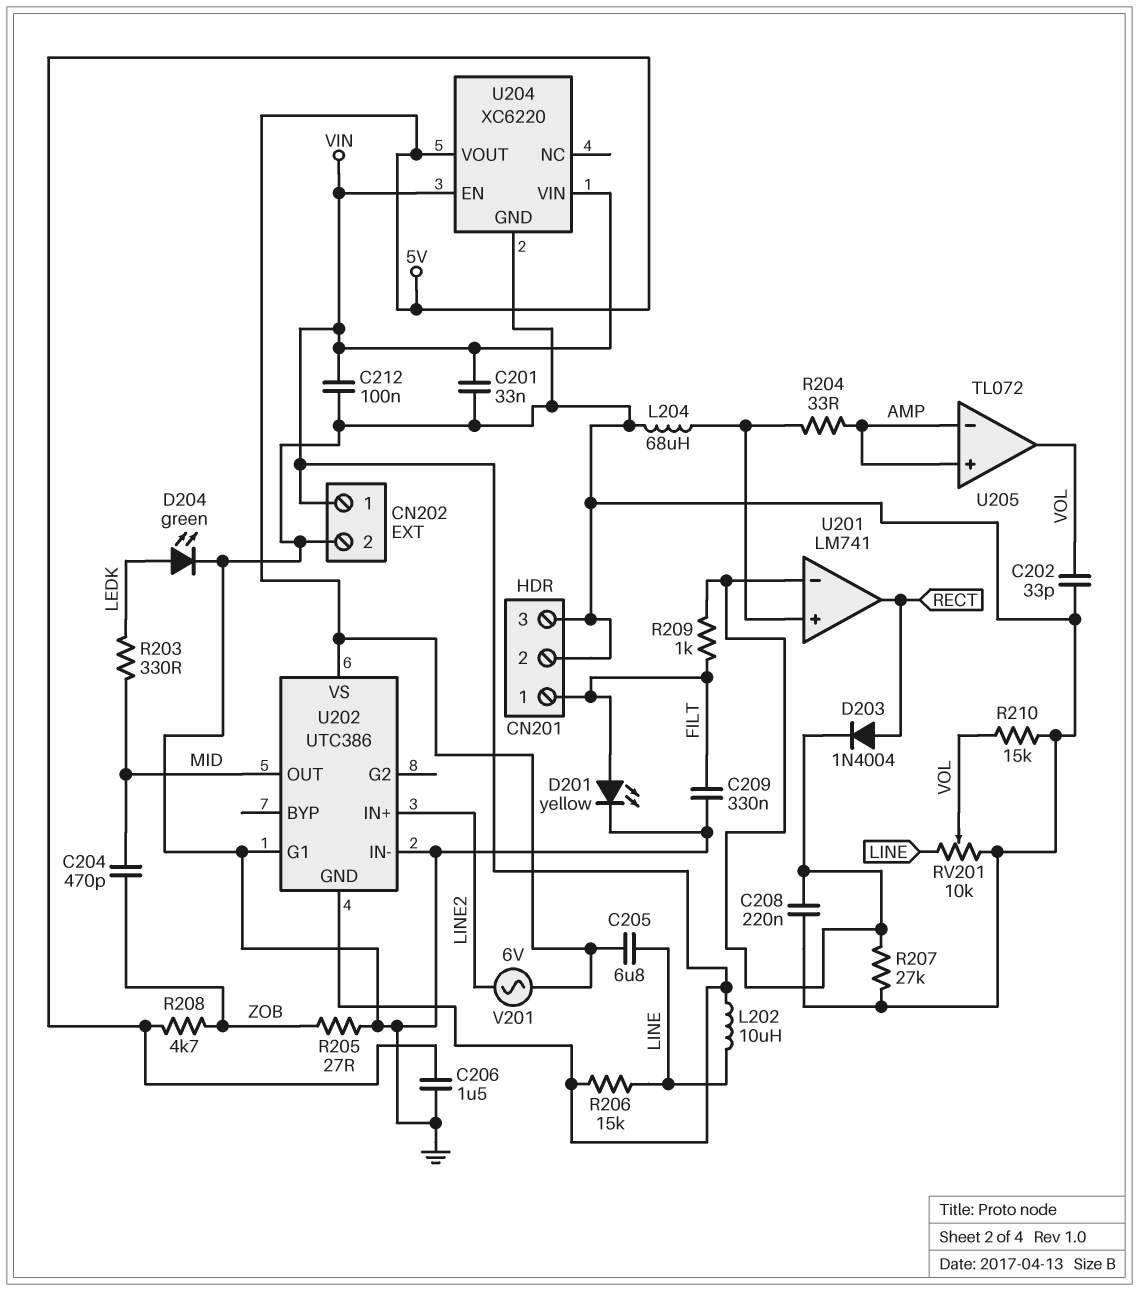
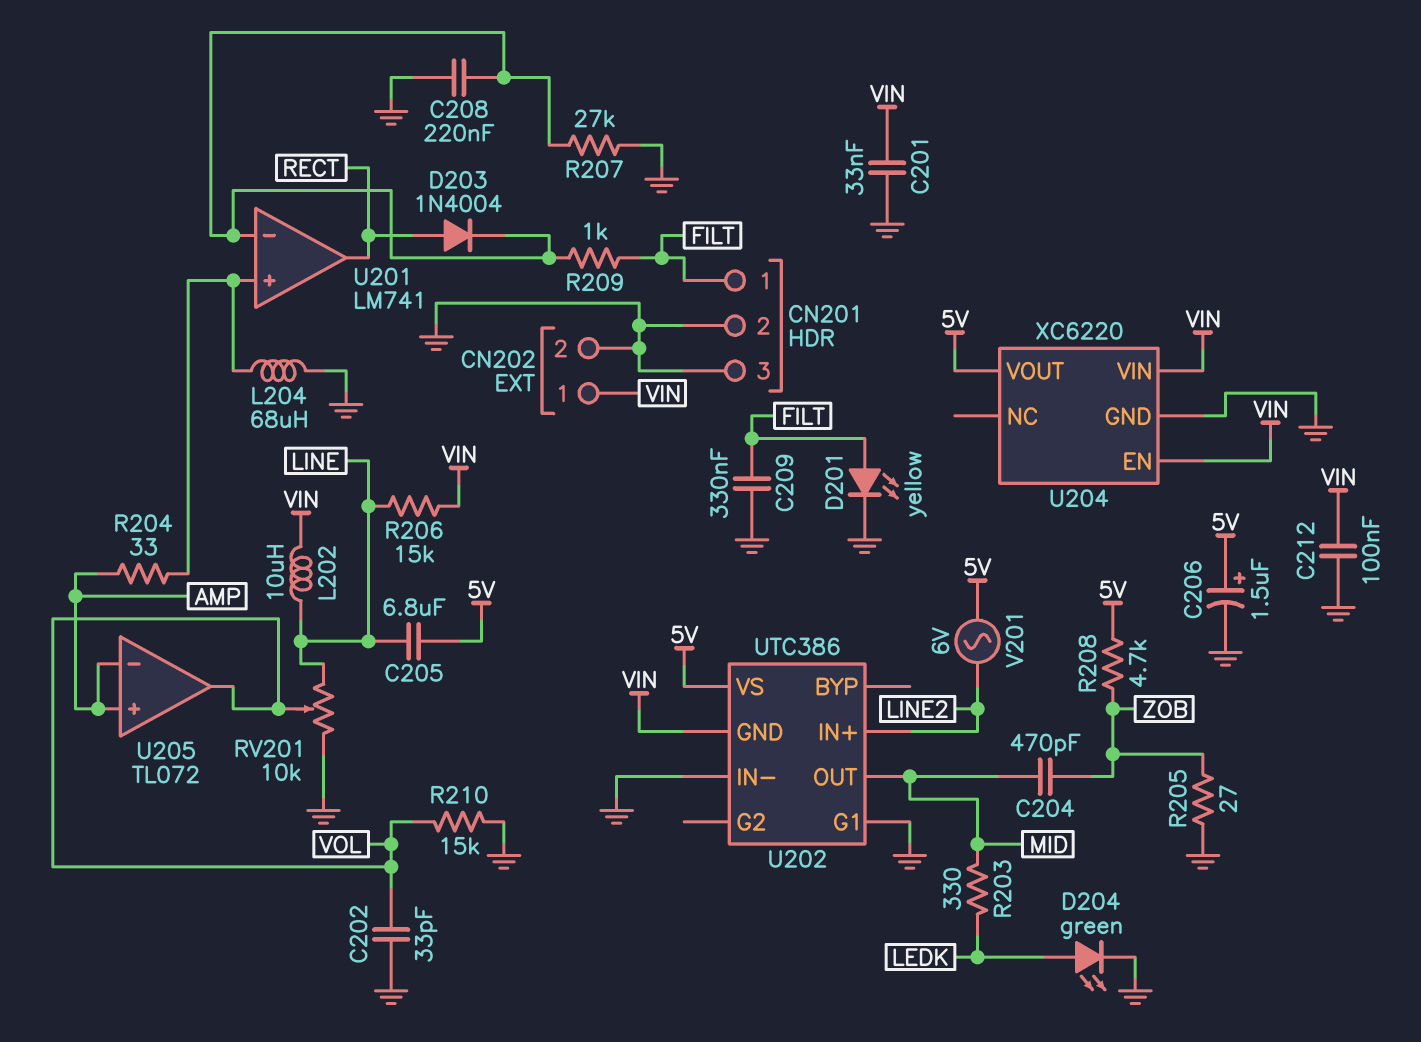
C206: 1.5uF (5V, GND) -> 1.5uF (plus 5V, minus GND)

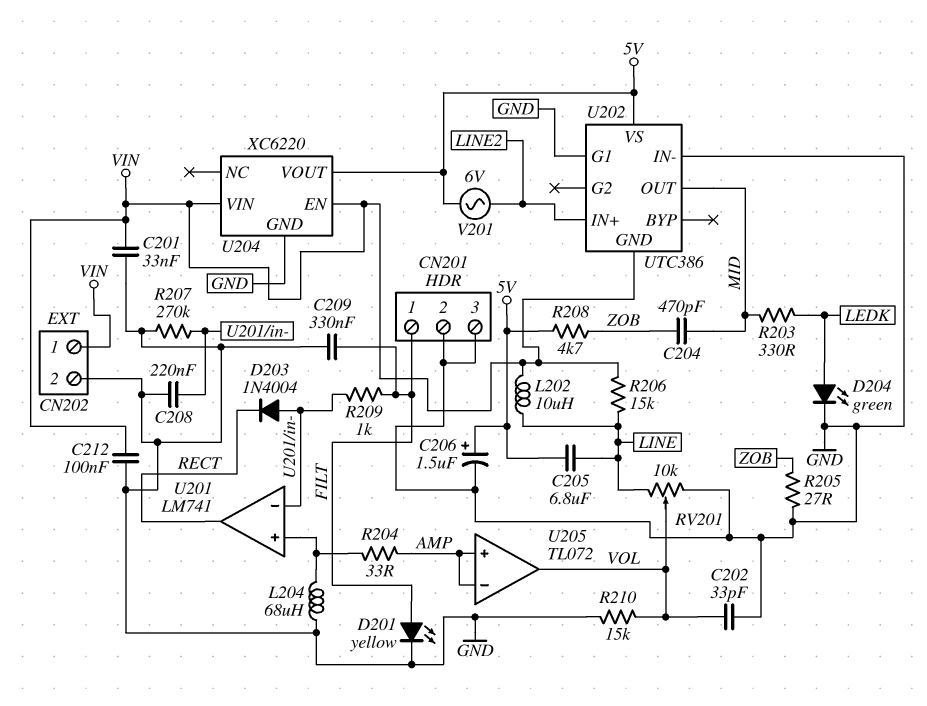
D203: diode 1N4004 (A RECT, K U201/in-) -> diode 1N4004 (A U201/in-, K RECT)
R207: 27k (GND, U201/in-) -> 270k (GND, U201/in-)

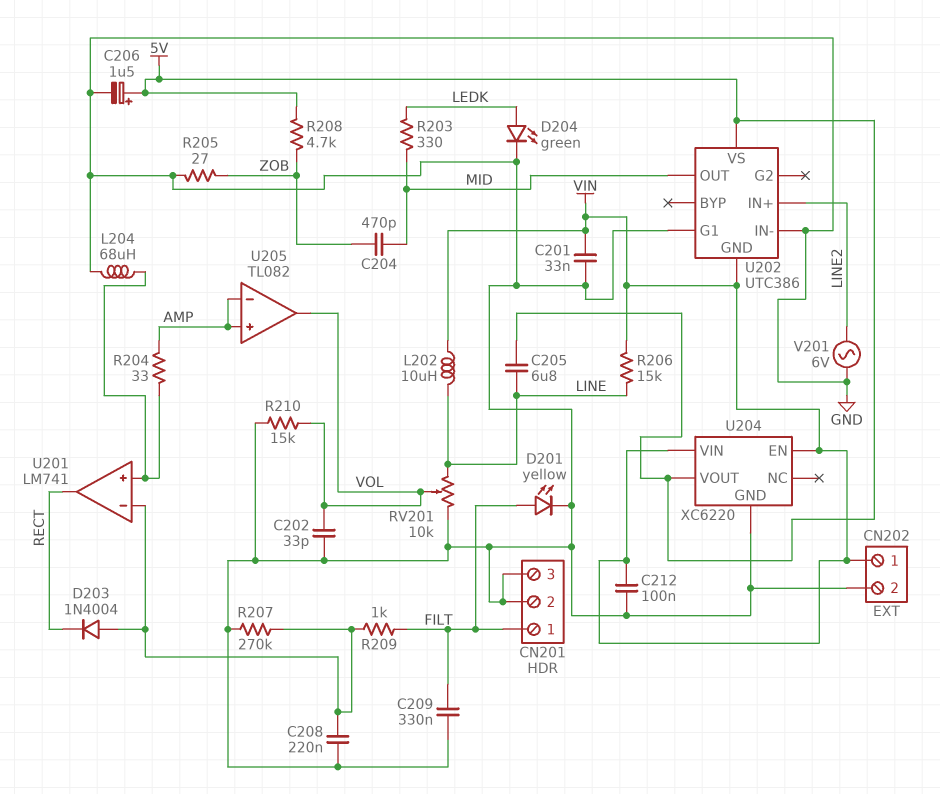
U205: TL072 -> TL082
V201: AC 6V (5V, LINE2) -> AC 6V (GND, LINE2)

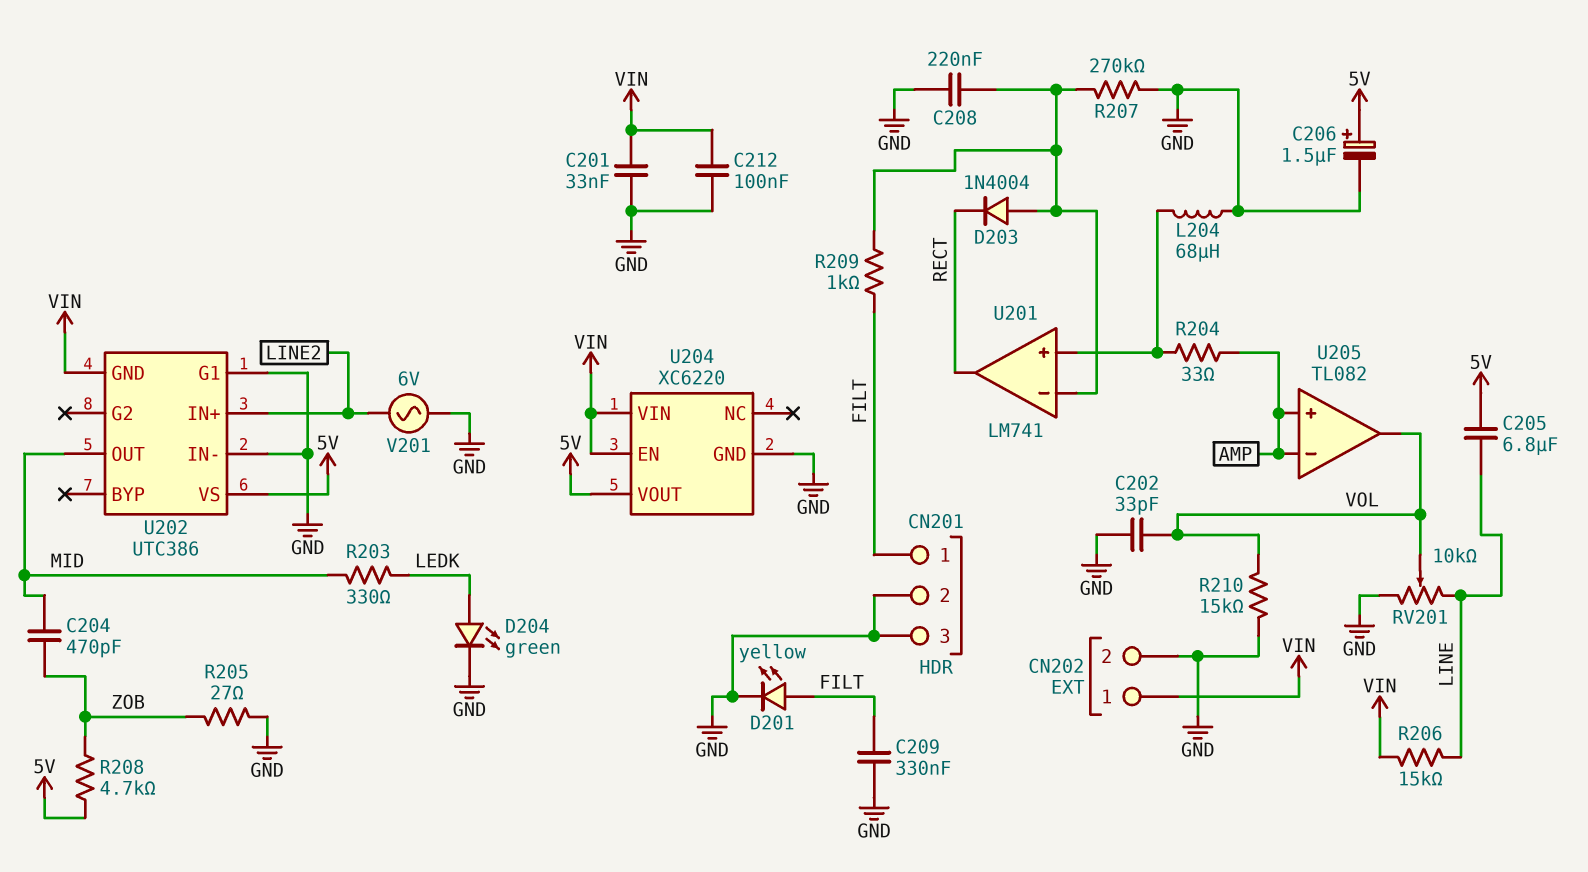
L202: 10uH (LINE, VIN) -> none

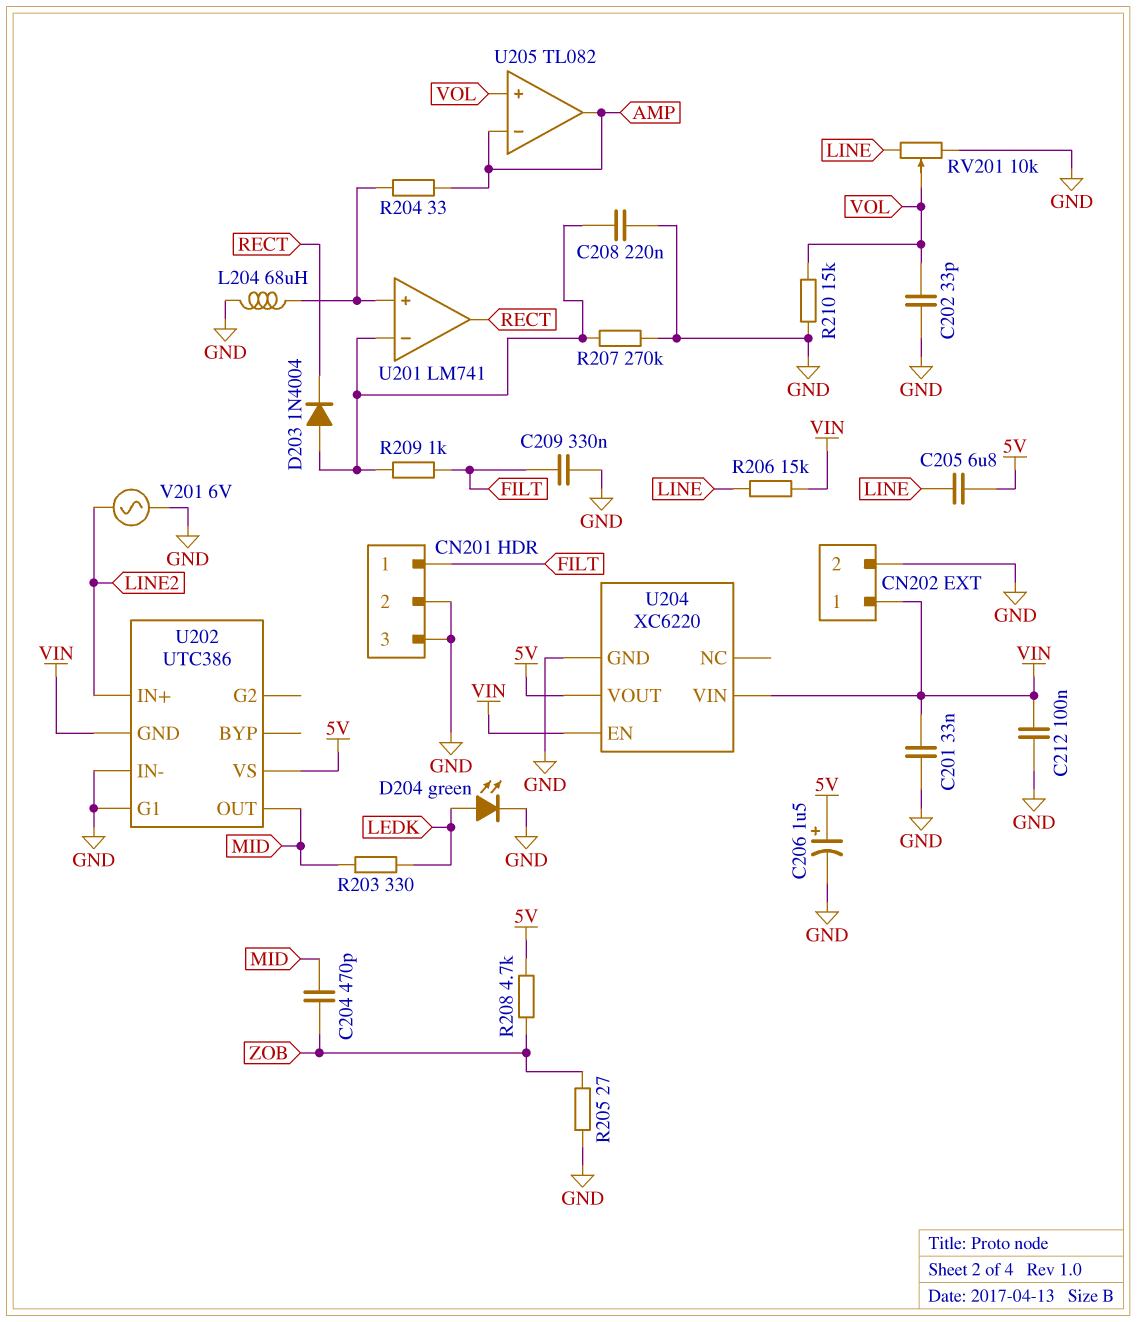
D201: LED yellow (A FILT, K GND) -> none
U205 pin in+: AMP -> VOL
U205 pin out: VOL -> AMP

